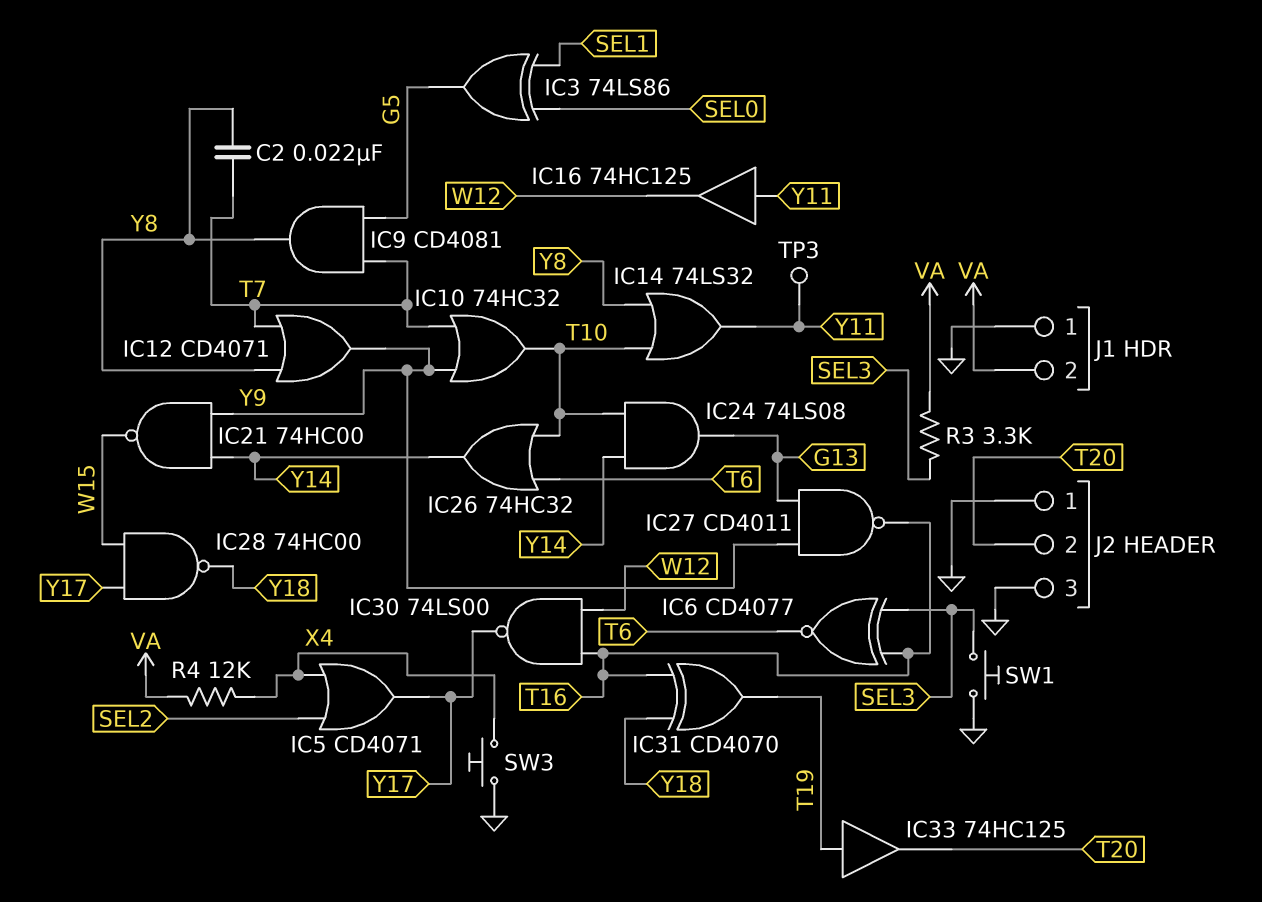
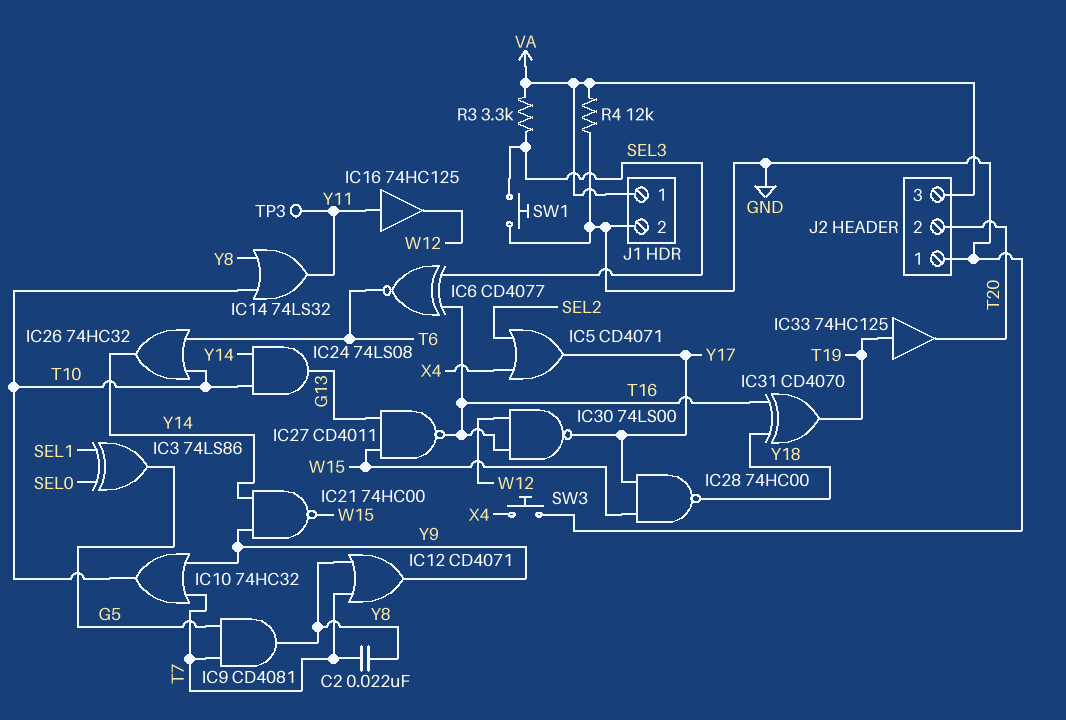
IC27: NAND CD4011 (in G13, in Y9, out T16) -> NAND CD4011 (in G13, in W15, out T16)
J1 pin 1: GND -> VA
J1 pin 2: VA -> GND
J2 pin 3: GND -> VA
R4: 12k (VA, X4) -> 12k (GND, VA)

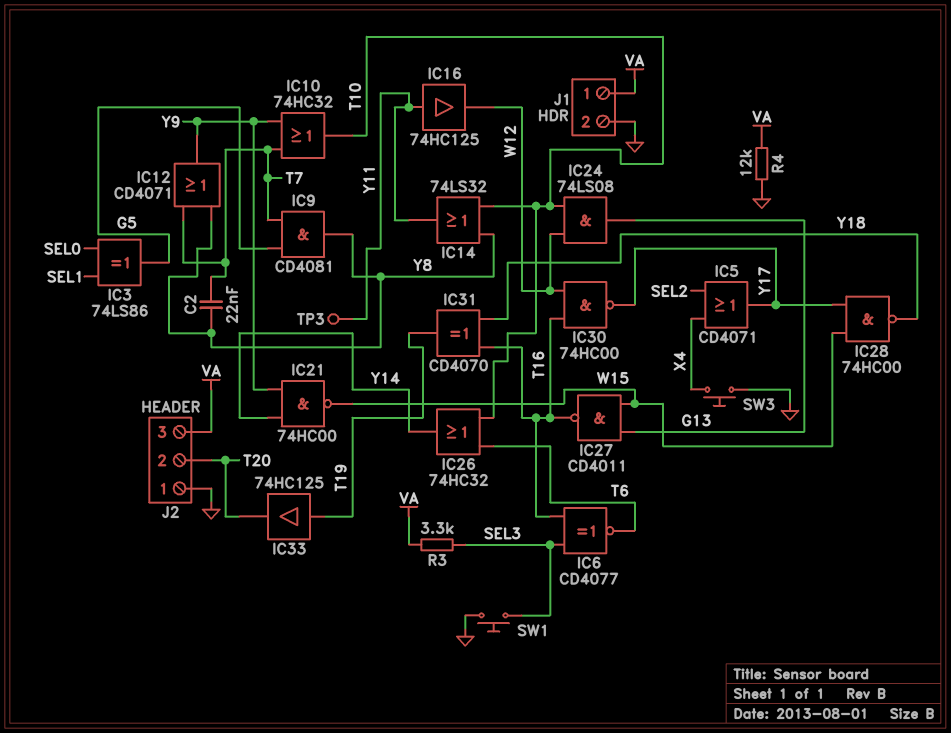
IC24: AND 74LS08 (in T10, in Y14, out G13) -> AND 74LS08 (in T10, in W12, out G13)
IC30: NAND 74LS00 (in T16, in W12, out Y17) -> NAND 74HC00 (in T16, in W12, out Y17)

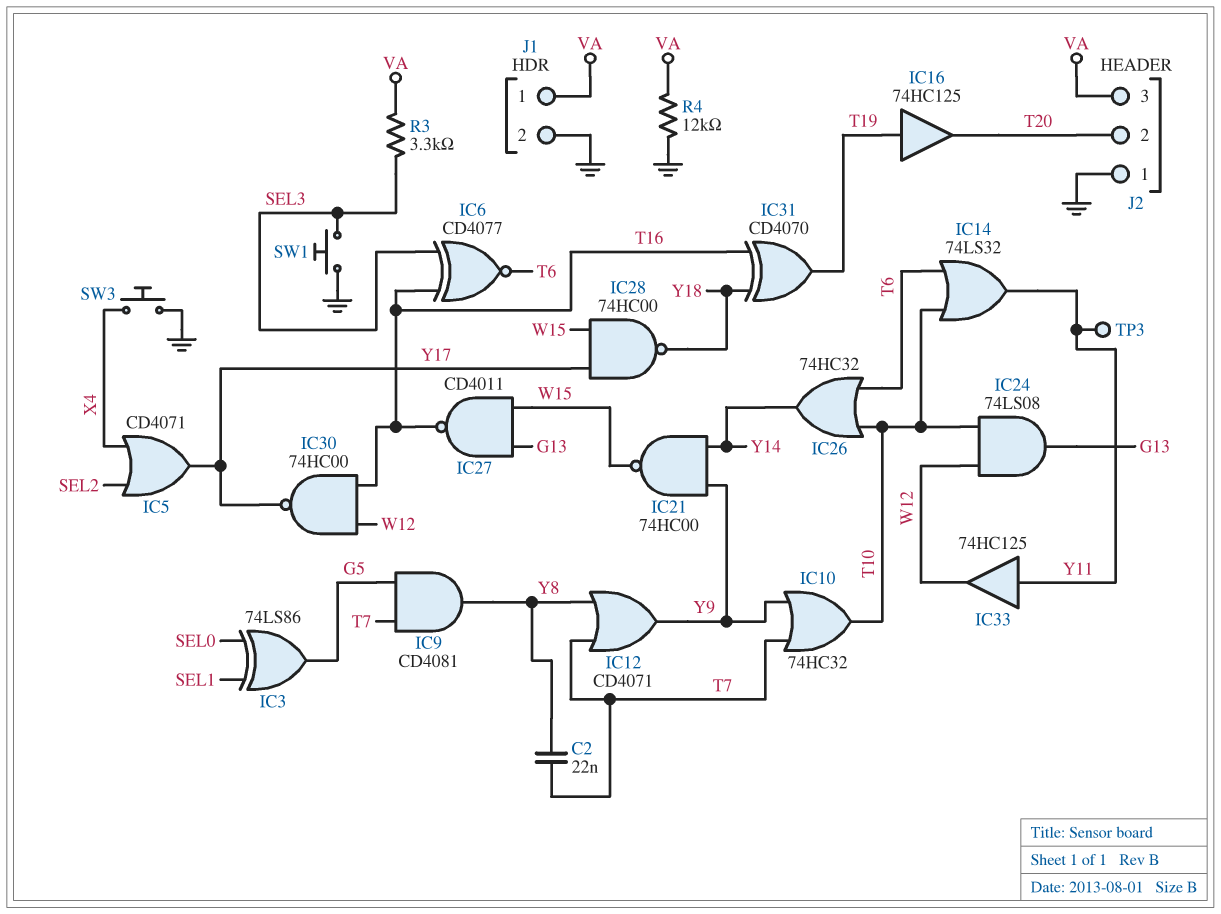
IC14: OR 74LS32 (in T10, in Y8, out Y11) -> OR 74LS32 (in T6, in T10, out Y11)
IC16: buffer 74HC125 (in Y11, out W12) -> buffer 74HC125 (in T19, out T20)
IC33: buffer 74HC125 (in T19, out T20) -> buffer 74HC125 (in Y11, out W12)

